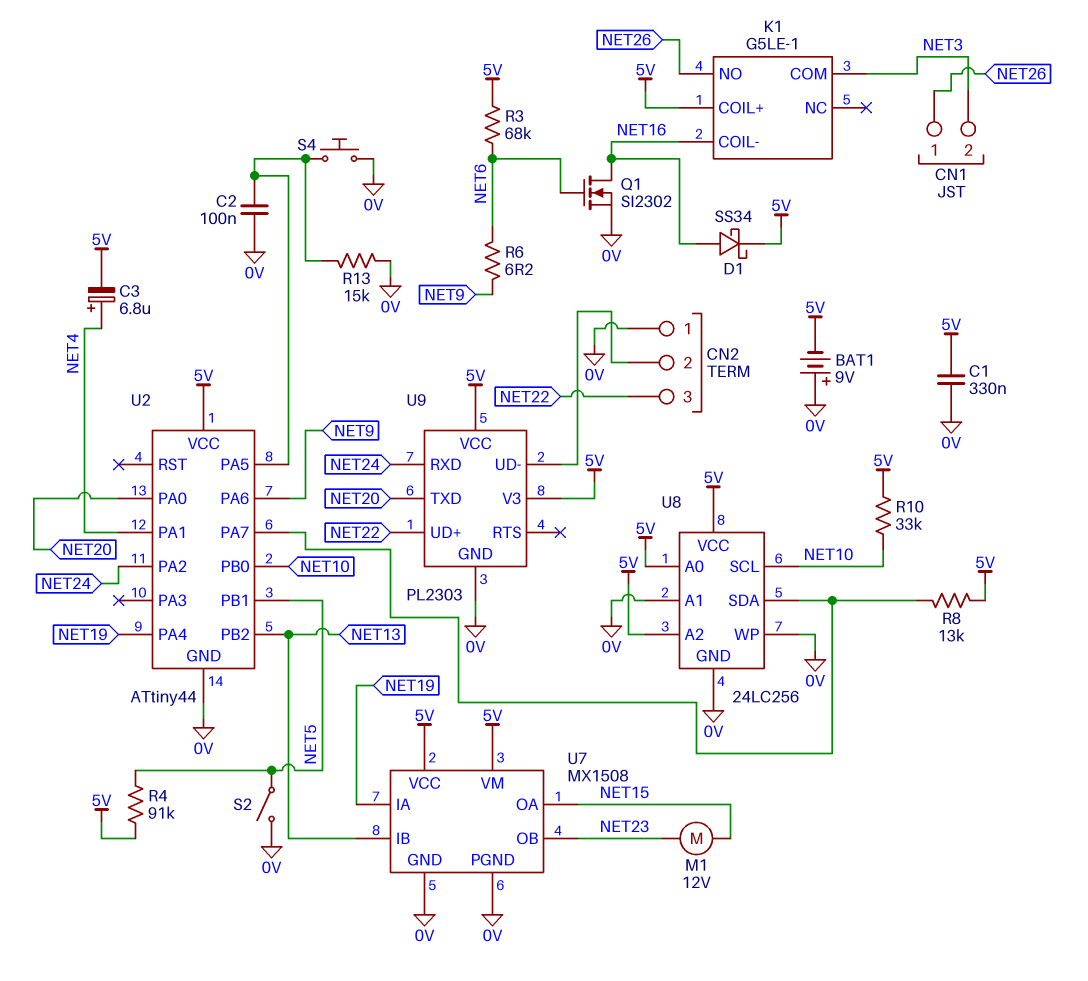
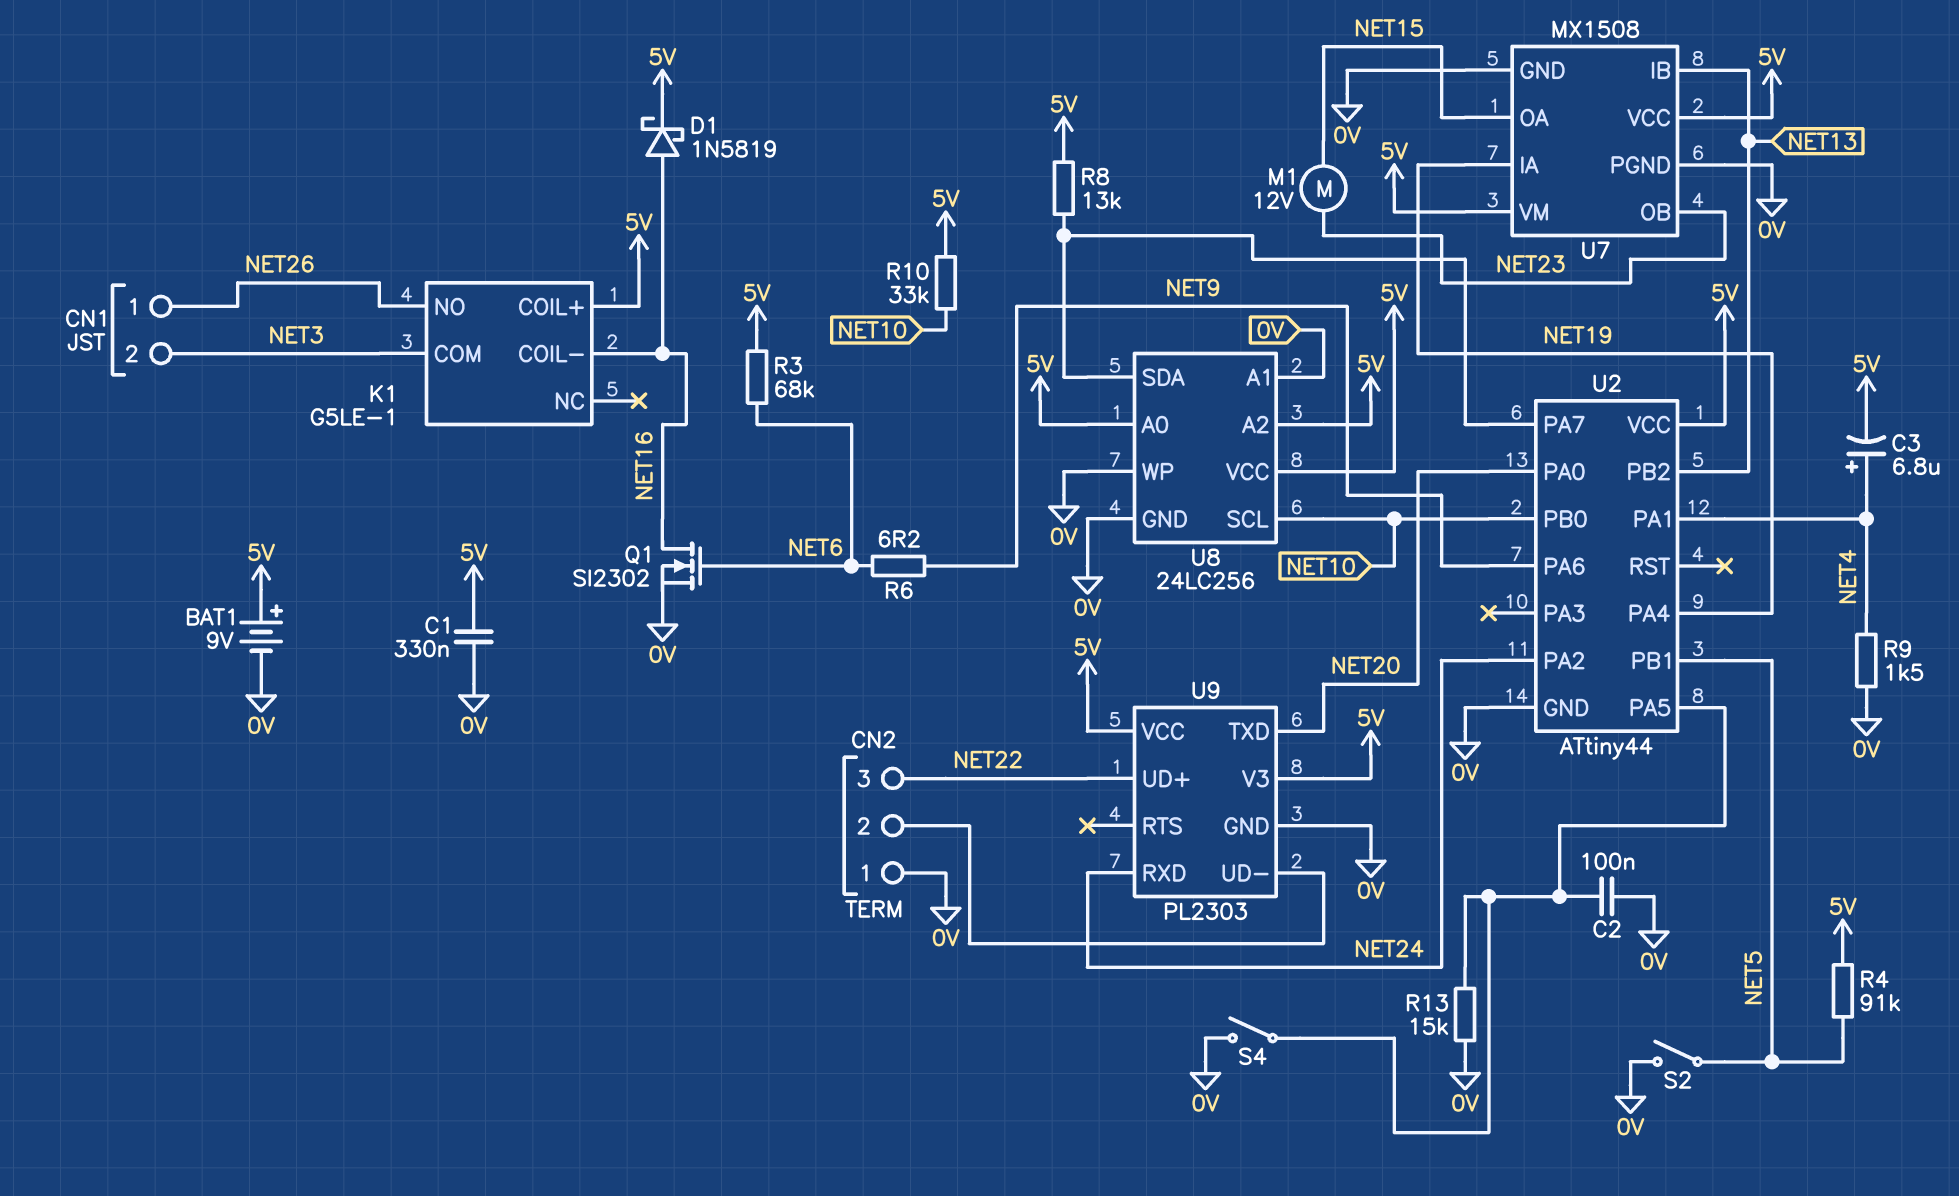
BAT1: 9V (plus 0V, minus 5V) -> 9V (plus 5V, minus 0V)
D1: schottky SS34 (A NET16, K 5V) -> schottky 1N5819 (A NET16, K 5V)
R9: none -> 1.5k (0V, NET4)
S4: button (0V, U2/PA5) -> switch (0V, U2/PA5)

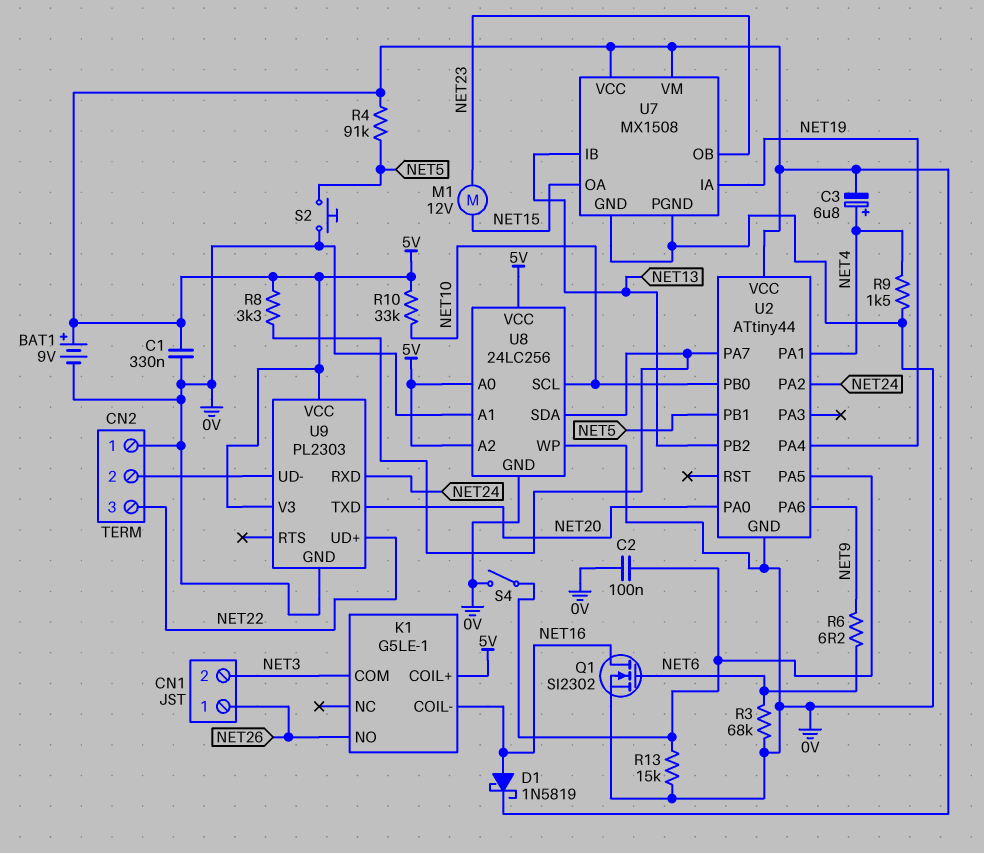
R3: 68k (5V, NET6) -> 68k (0V, NET6)
R8: 13k (5V, U2/PA7) -> 3.3k (5V, U2/PA7)
S2: switch (0V, NET5) -> button (0V, NET5)

